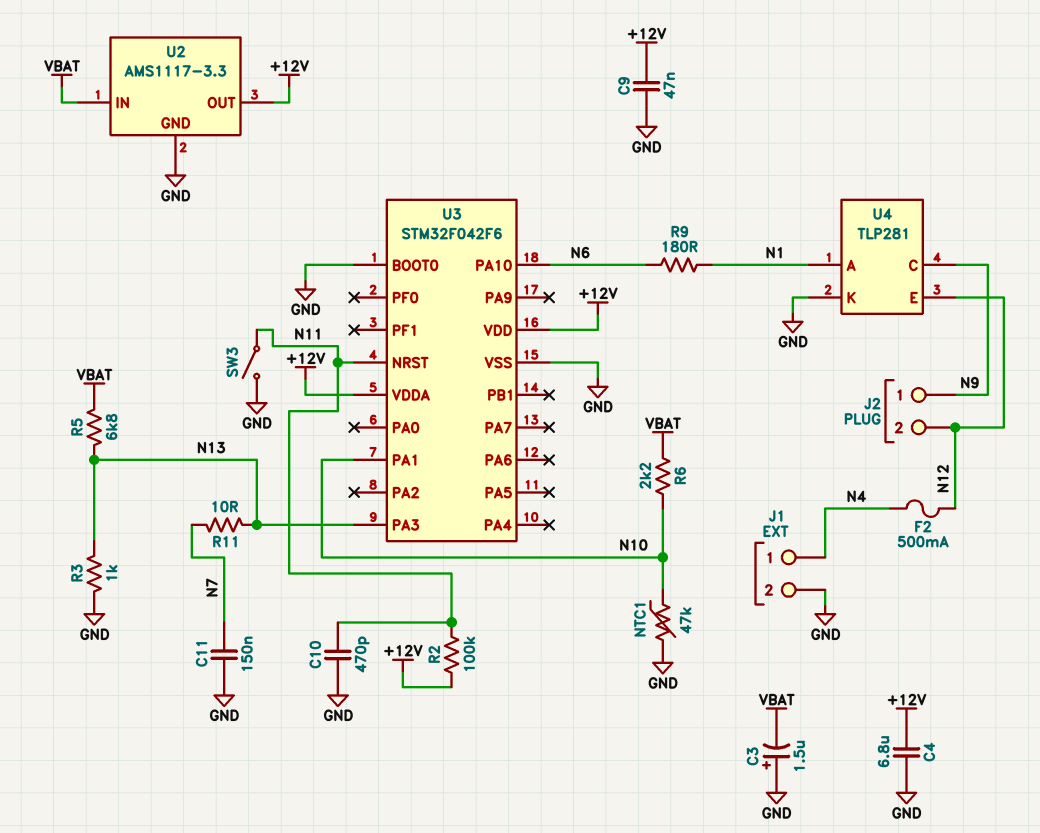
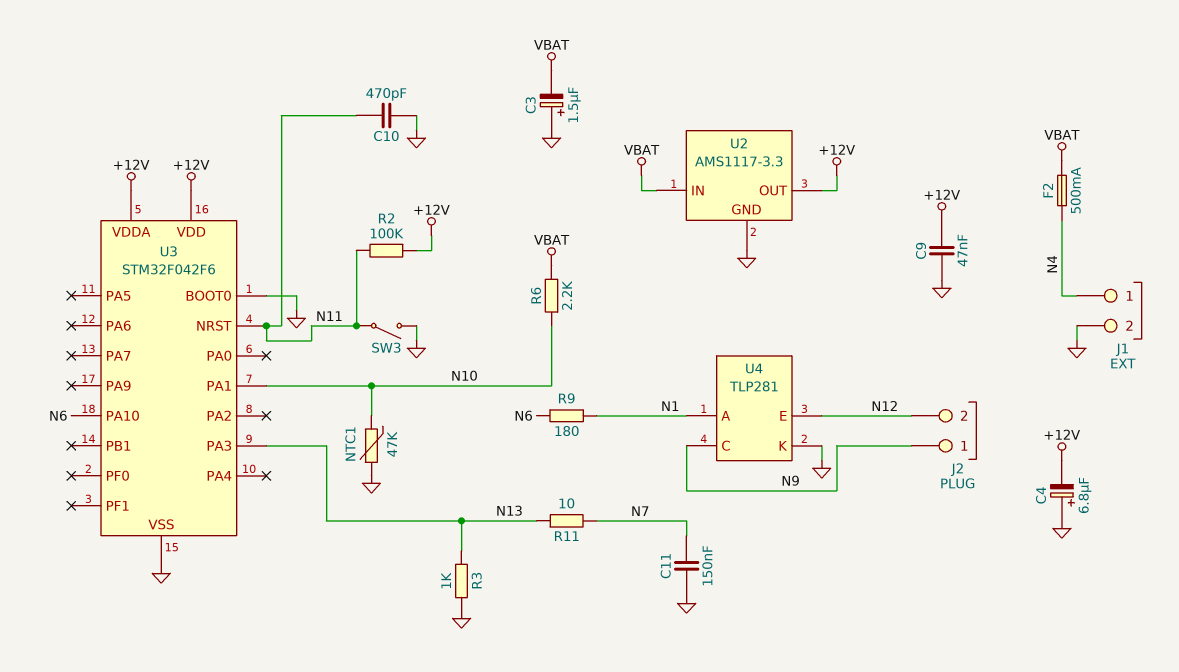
C4: 6.8uF (+12V, GND) -> 6.8uF (plus GND, minus +12V)
F2: 500mA (N4, N12) -> 500mA (N4, VBAT)
R5: 6.8k (N13, VBAT) -> none

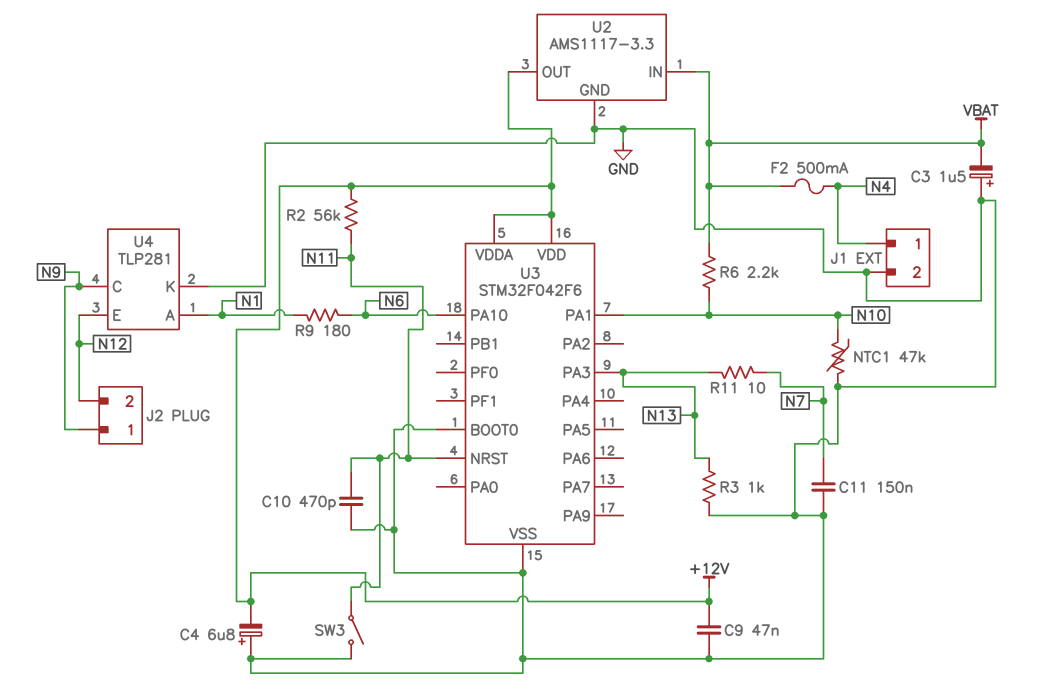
R2: 100k (+12V, N11) -> 56k (+12V, N11)

